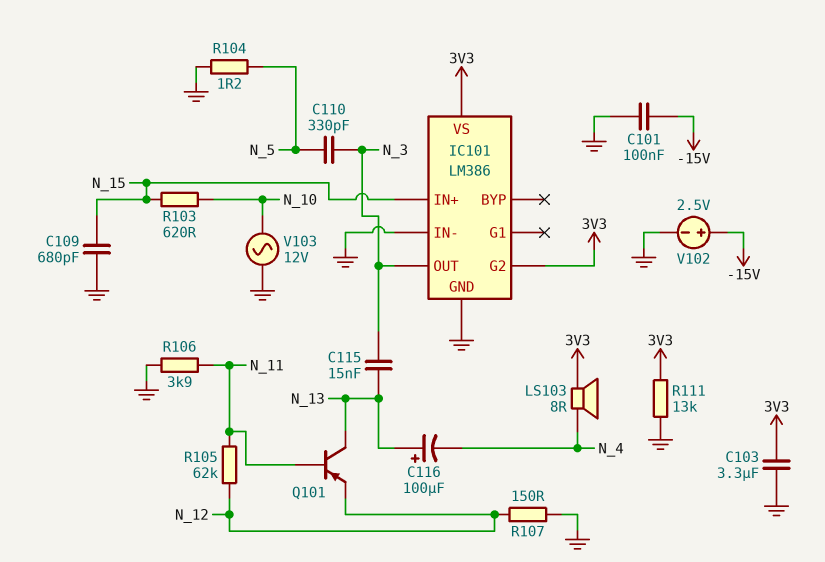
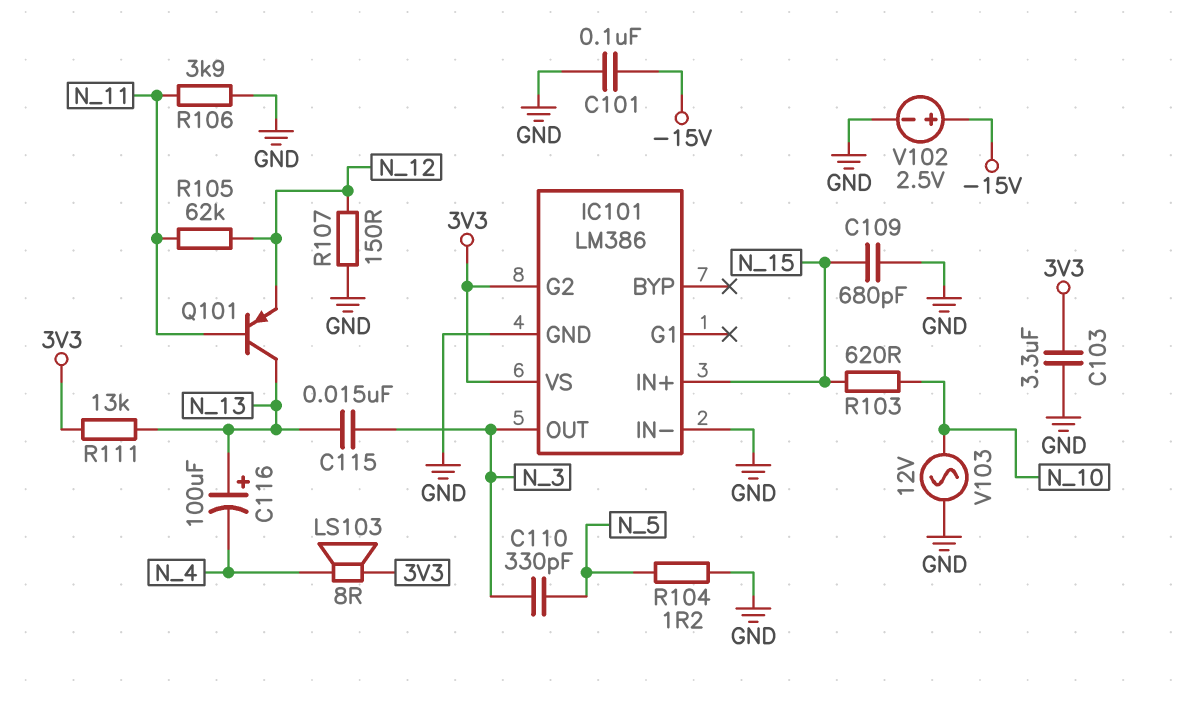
R111: 13k (3V3, GND) -> 13k (3V3, N_13)

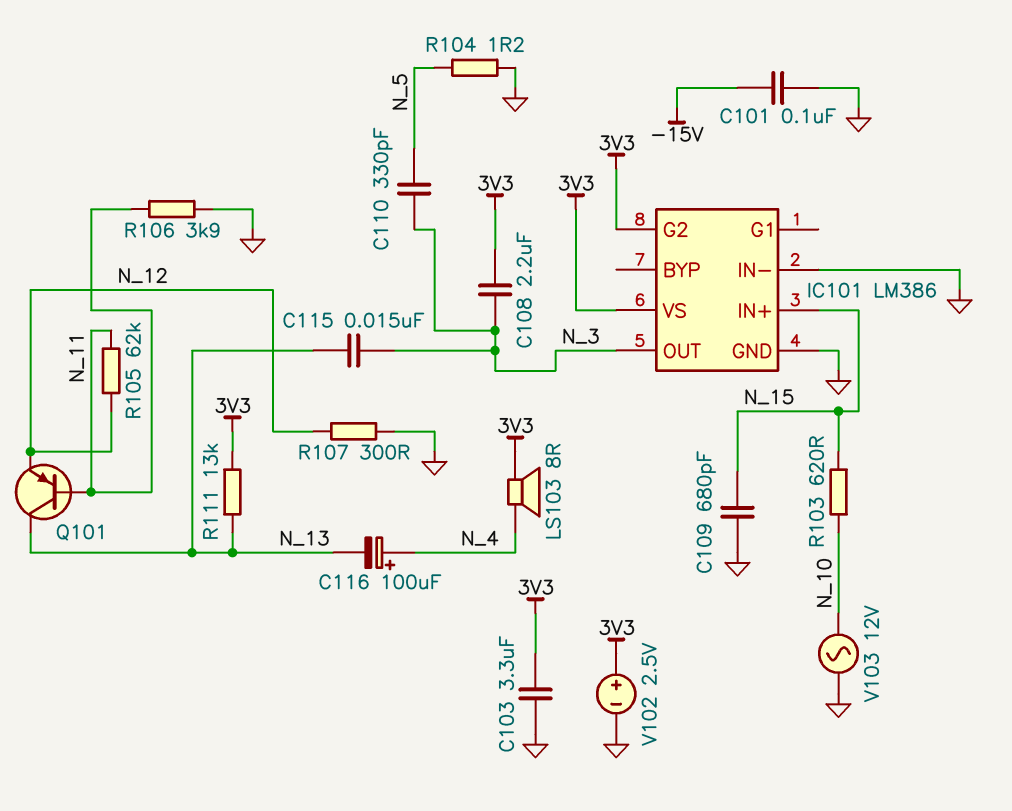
C108: none -> 2.2uF (3V3, N_3)
C116: 100uF (plus N_13, minus N_4) -> 100uF (plus N_4, minus N_13)
R107: 150 (GND, N_12) -> 300 (GND, N_12)
V102: 2.5V (plus -15V, minus GND) -> 2.5V (plus 3V3, minus GND)

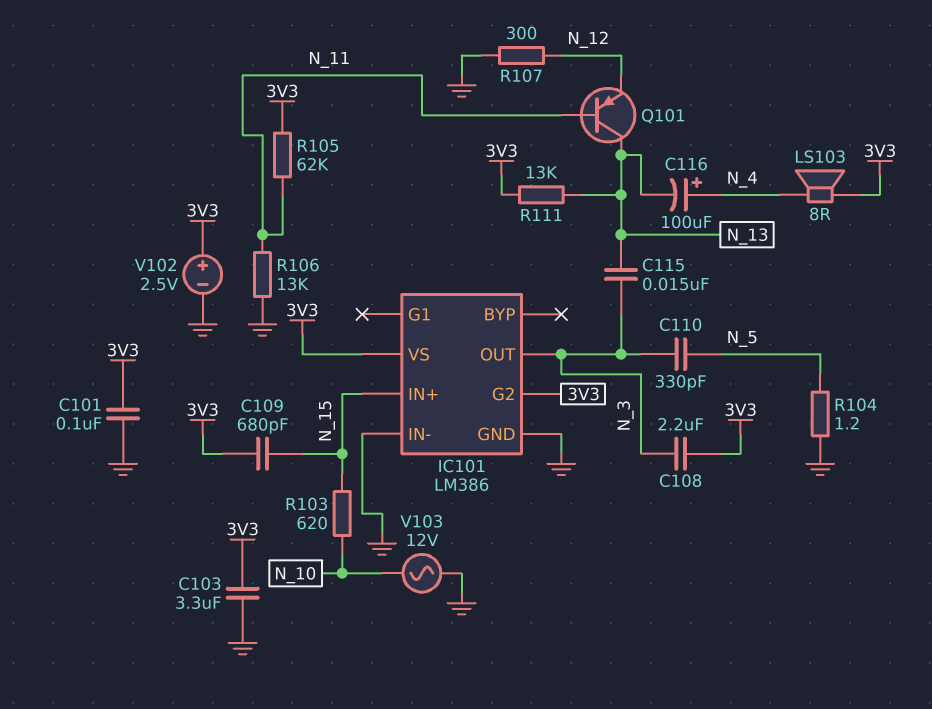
C101: 100nF (-15V, GND) -> 100nF (3V3, GND)
C109: 680pF (GND, N_15) -> 680pF (3V3, N_15)
R105: 62k (N_11, N_12) -> 62k (3V3, N_11)
R106: 3.9k (GND, N_11) -> 13k (GND, N_11)

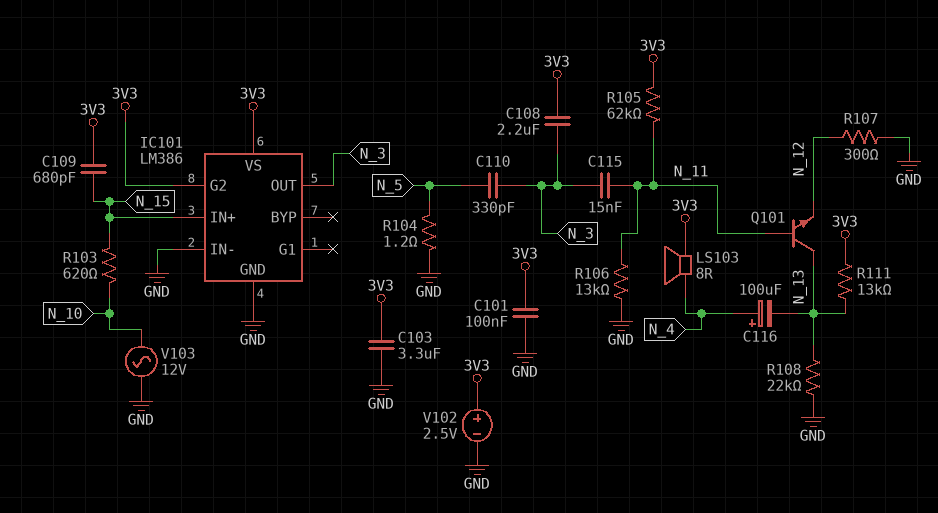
C115: 15nF (N_3, N_13) -> 15nF (N_3, N_11)
Q101: PNP (B N_11, C N_13, E N_12) -> NPN (B N_11, C N_13, E N_12)
R108: none -> 22k (GND, N_13)

